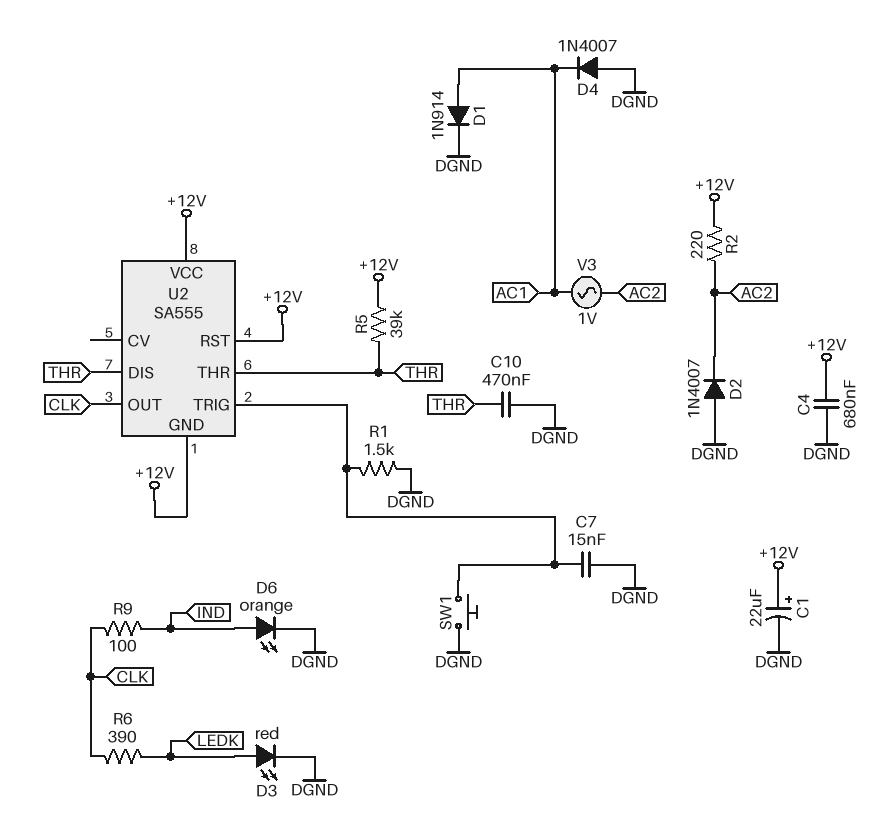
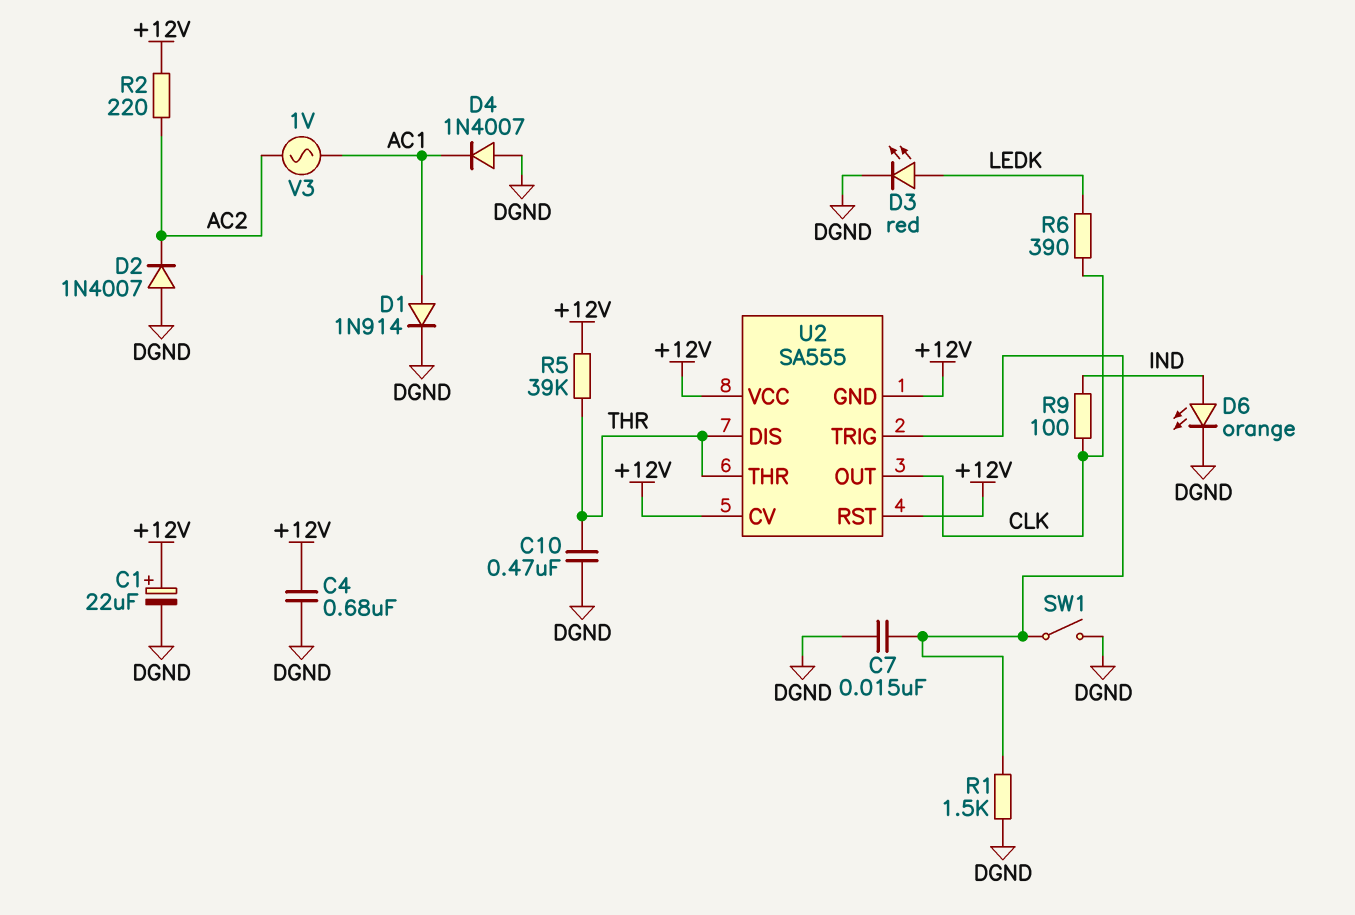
SW1: button (DGND, U2/TRIG) -> switch (DGND, U2/TRIG)
U2 pin CV: none -> +12V

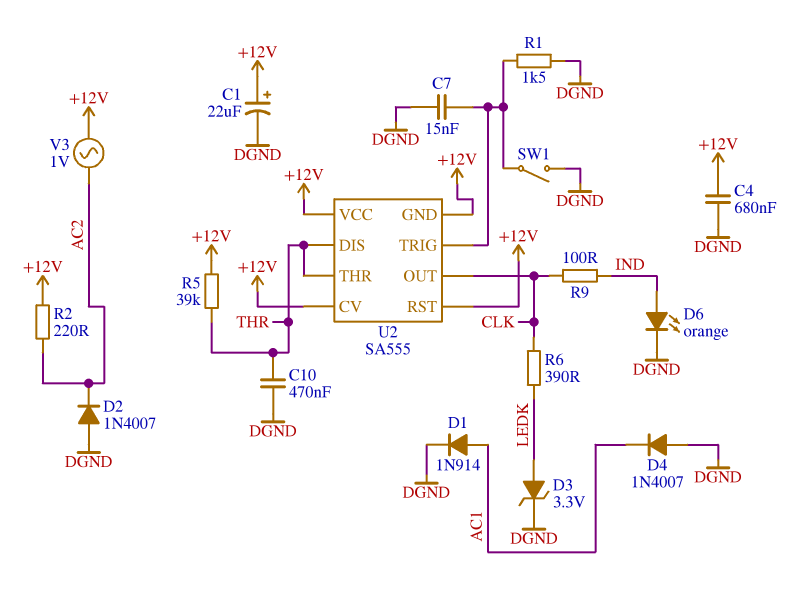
D3: LED red (A LEDK, K DGND) -> zener 3.3V (A LEDK, K DGND)
V3: AC 1V (AC1, AC2) -> AC 1V (+12V, AC2)

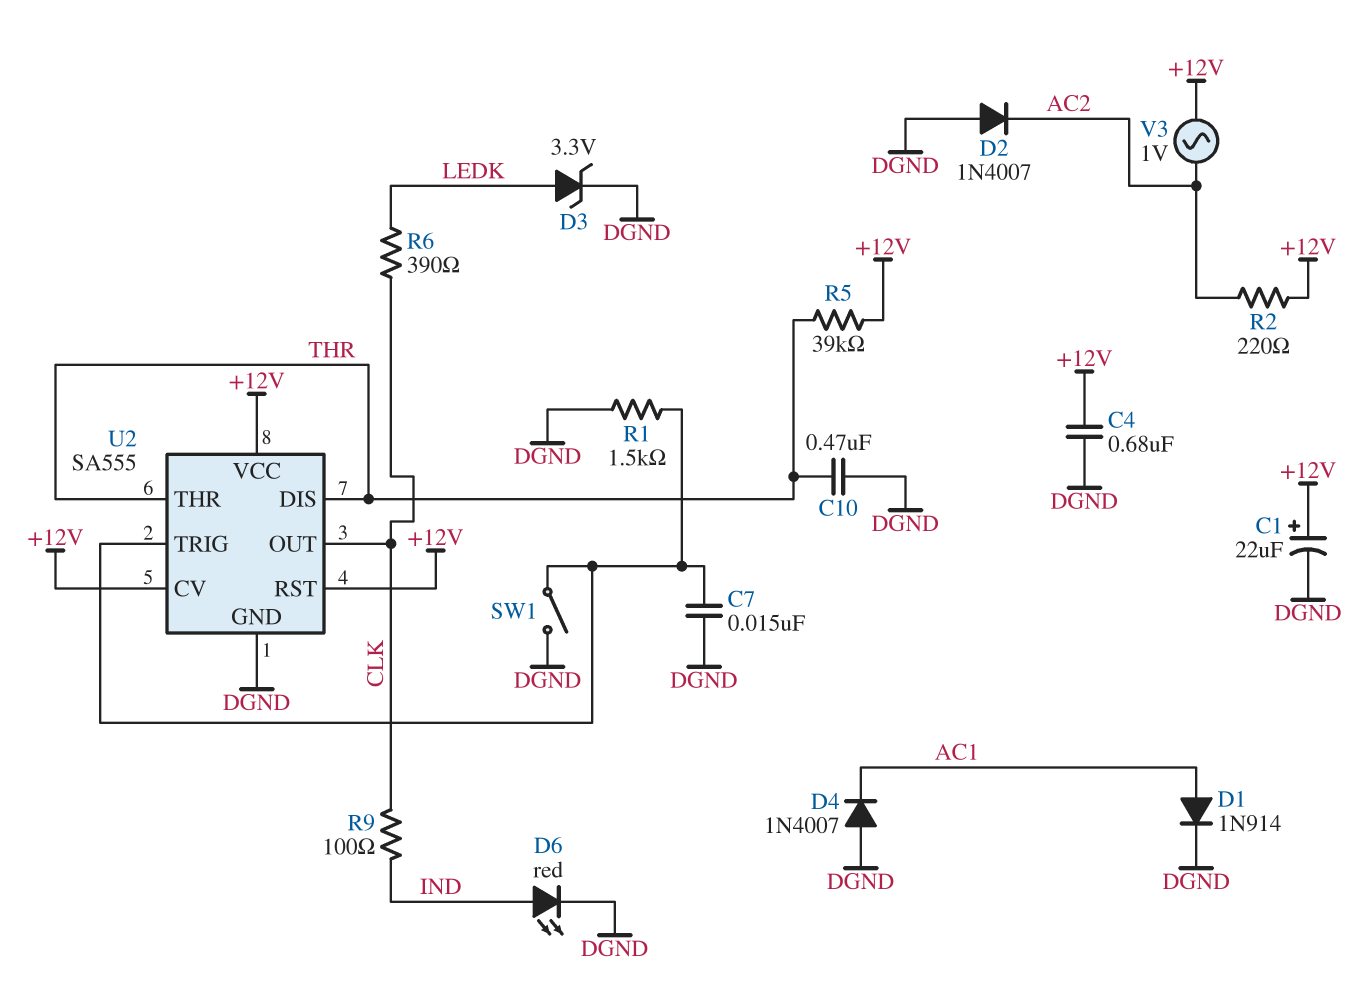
D6: LED orange (A IND, K DGND) -> LED red (A IND, K DGND)
U2 pin GND: +12V -> DGND

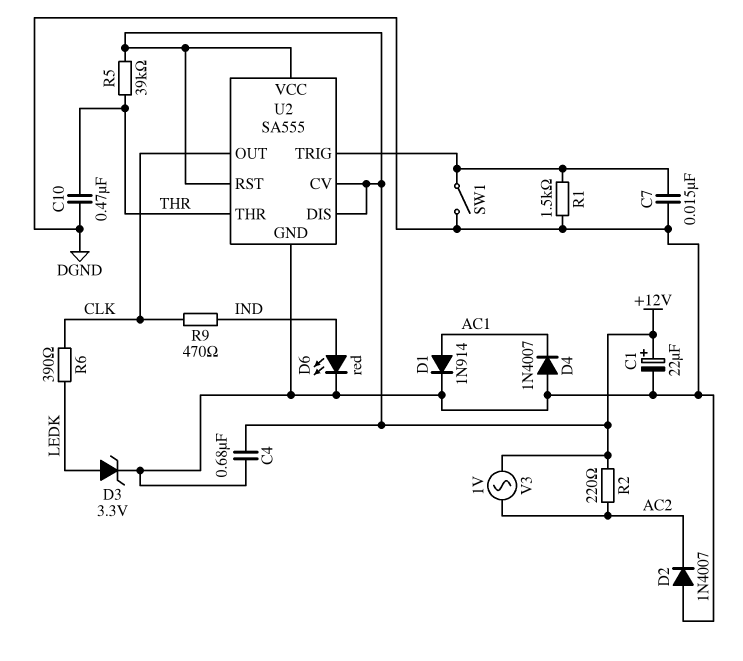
R9: 100 (CLK, IND) -> 470 (CLK, IND)
U2 pin DIS: THR -> +12V

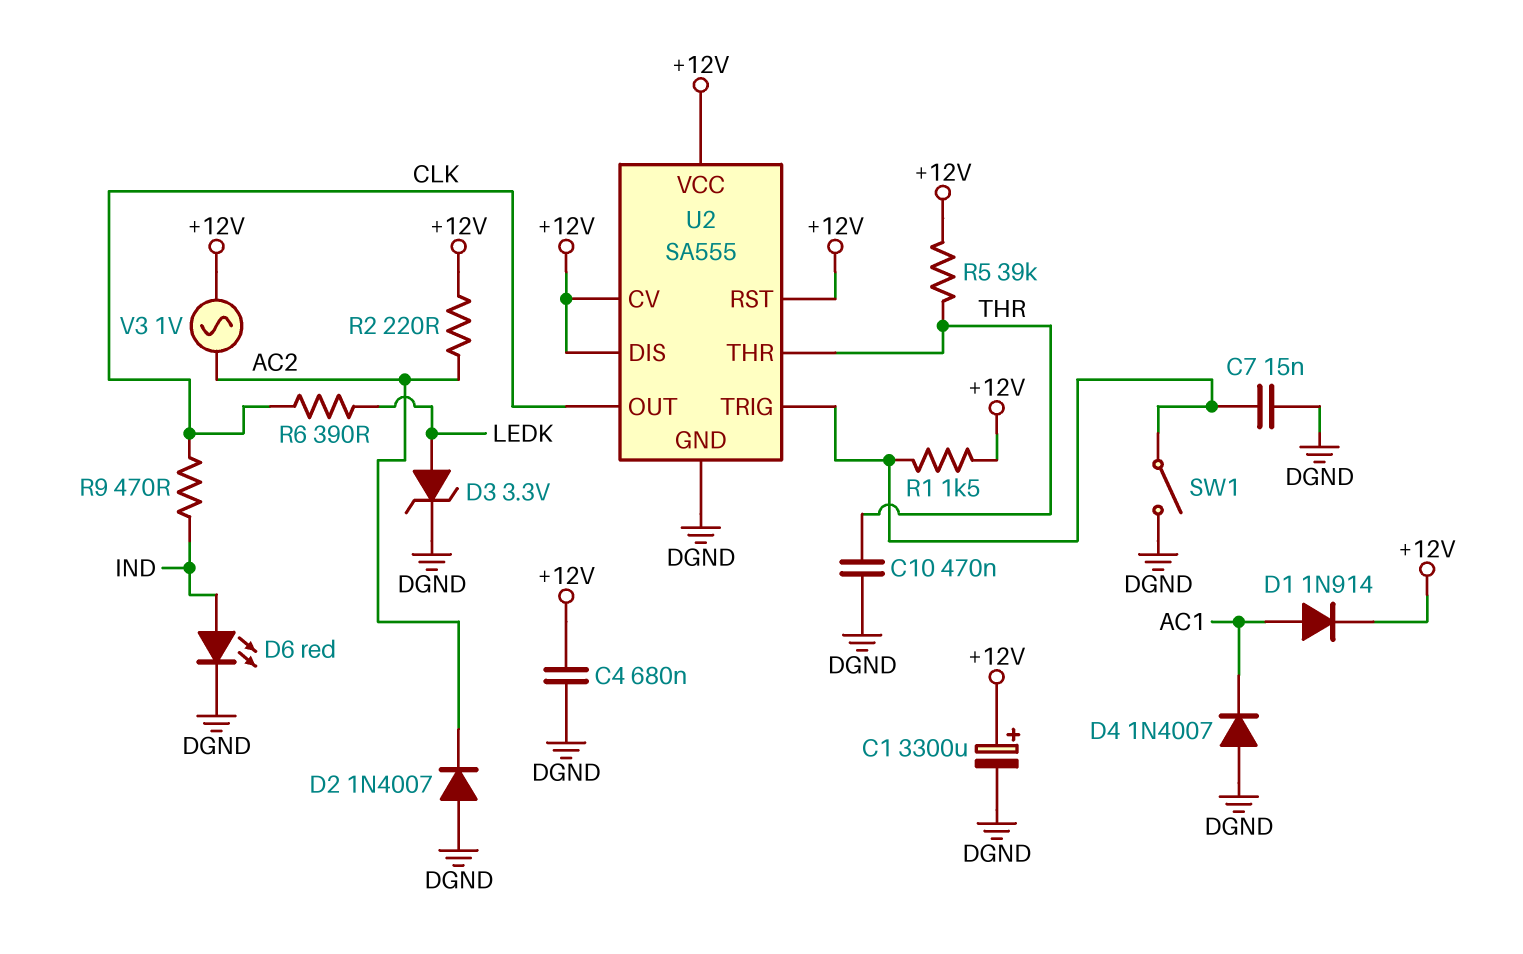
C1: 22uF (plus +12V, minus DGND) -> 3300uF (plus +12V, minus DGND)
D1: diode 1N914 (A AC1, K DGND) -> diode 1N914 (A AC1, K +12V)
R1: 1.5k (DGND, U2/TRIG) -> 1.5k (+12V, U2/TRIG)

